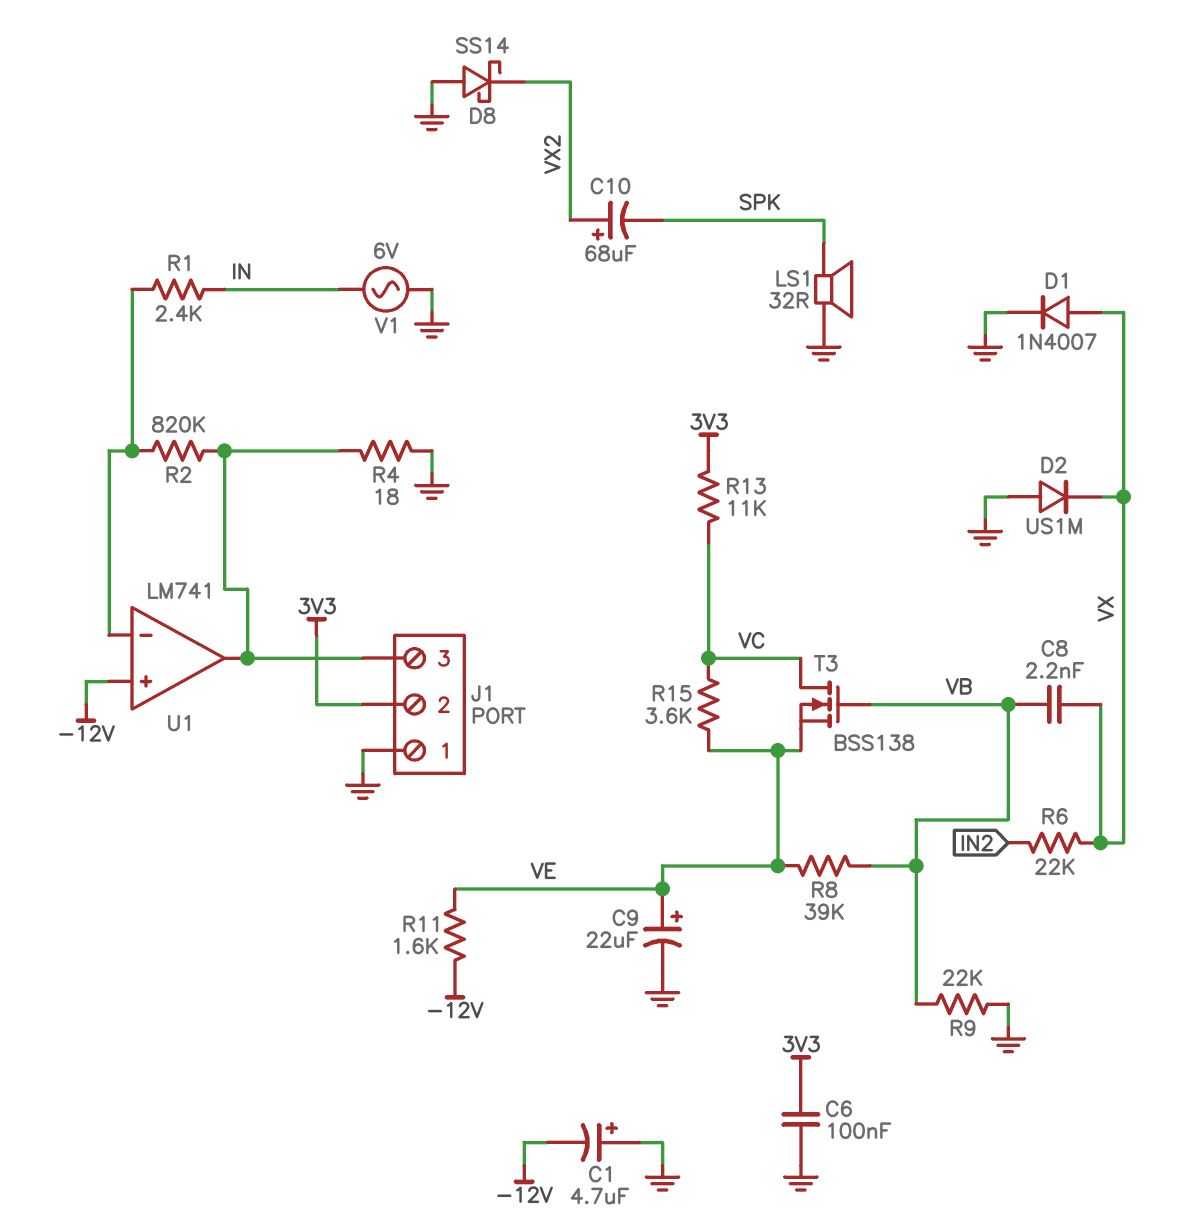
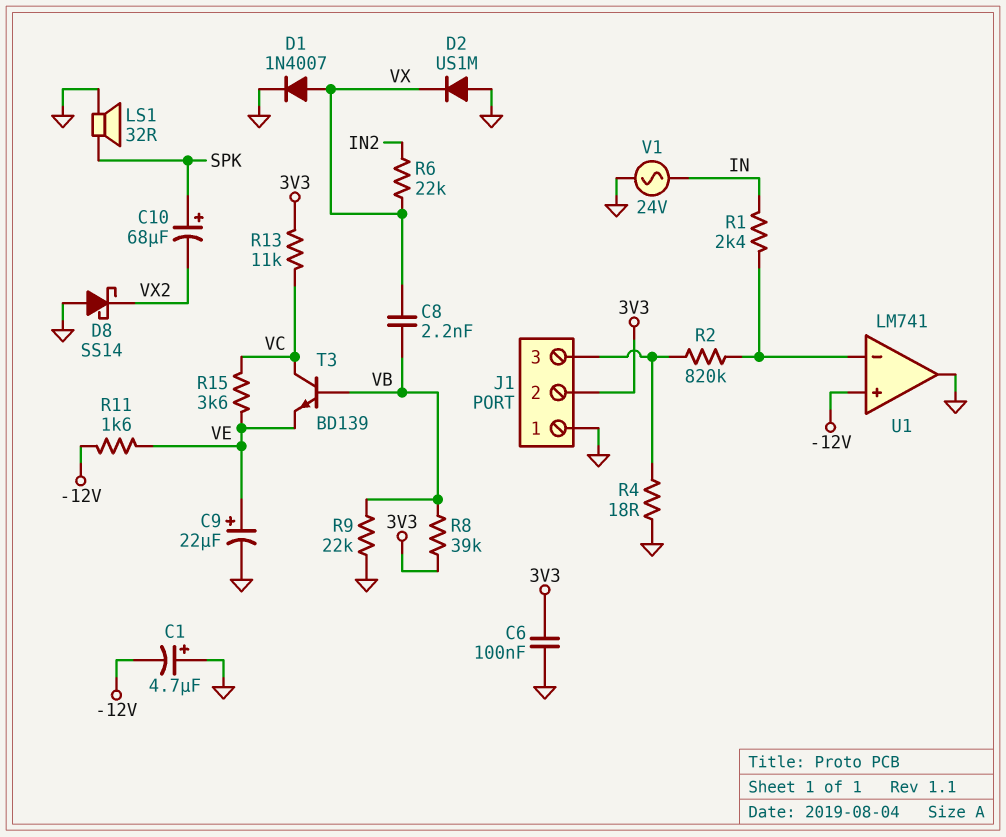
C10: 68uF (plus VX2, minus SPK) -> 68uF (plus SPK, minus VX2)
R8: 39k (VB, VE) -> 39k (3V3, VB)
T3: NMOS BSS138 (G VB, D VC, S VE) -> NPN BD139 (B VB, C VC, E VE)
U1 pin out: J1/3 -> GND
V1: AC 6V (GND, IN) -> AC 24V (GND, IN)

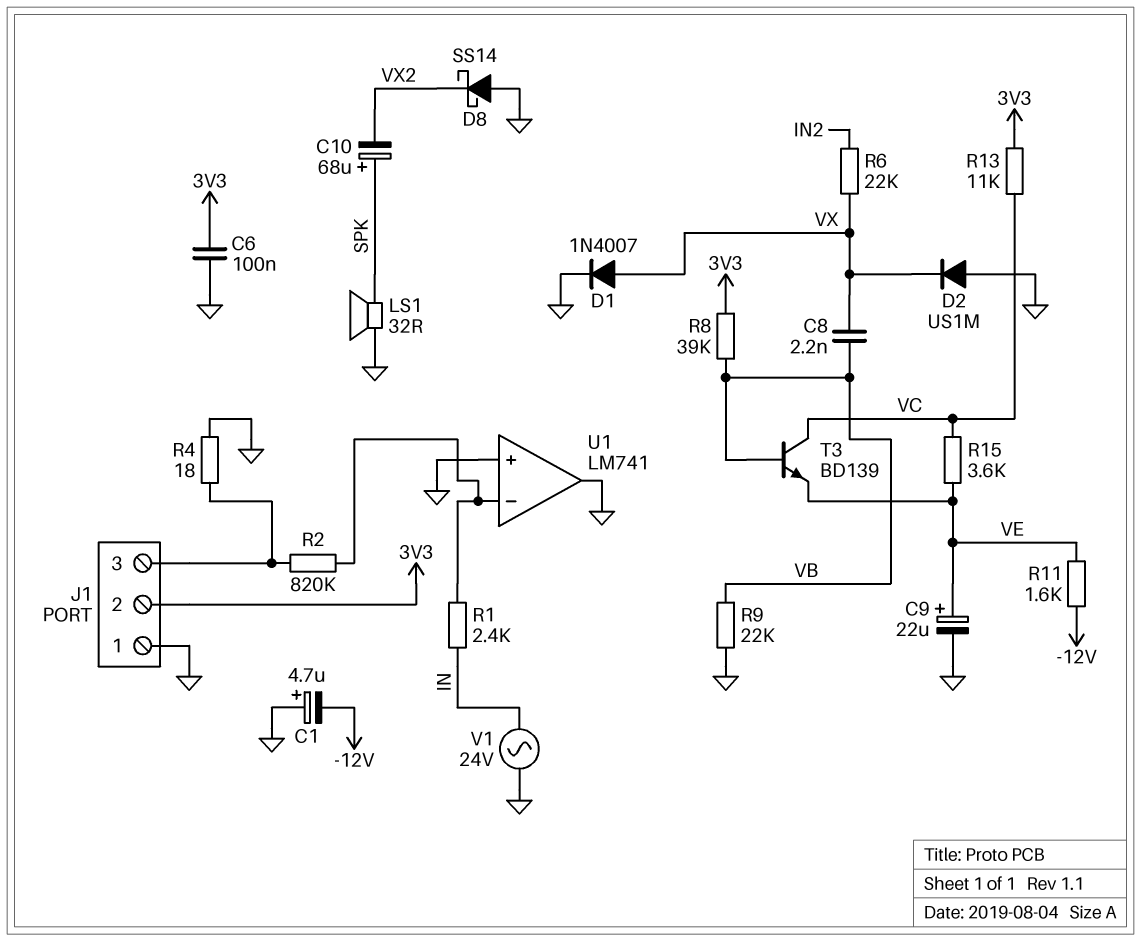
U1 pin in+: -12V -> GND

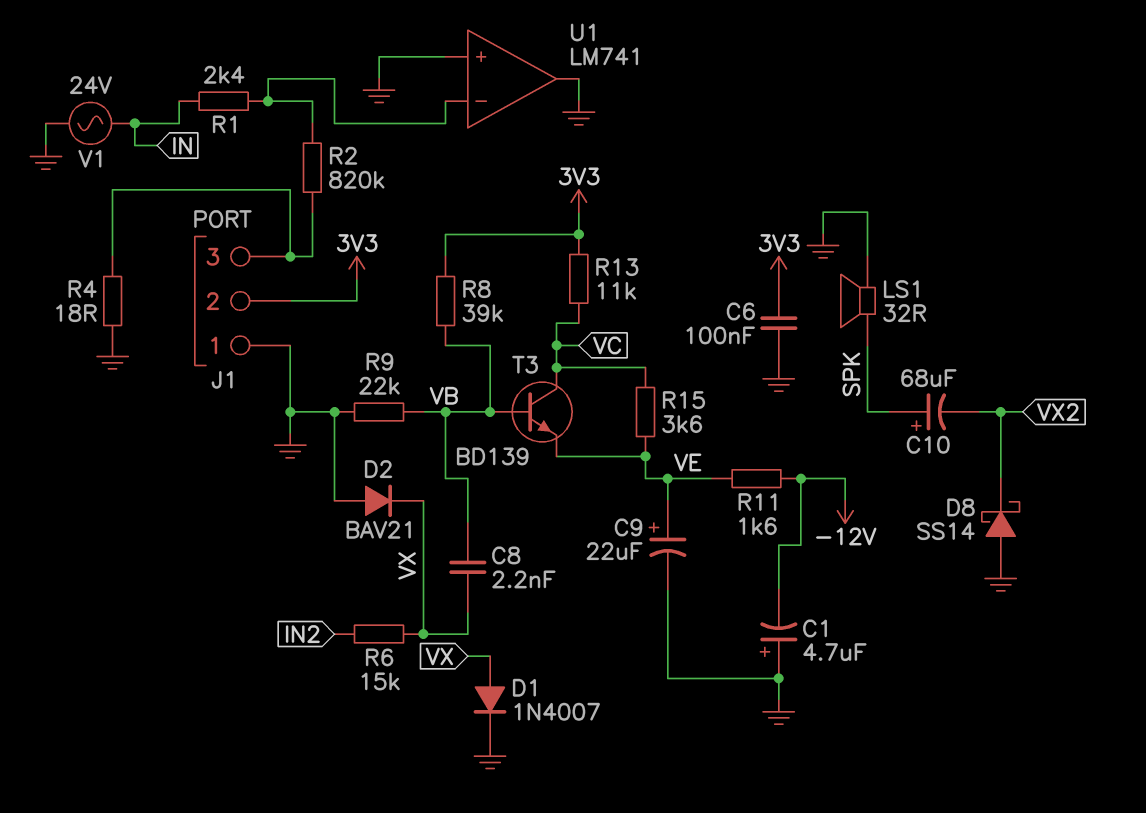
D2: diode US1M (A GND, K VX) -> diode BAV21 (A GND, K VX)
R6: 22k (IN2, VX) -> 15k (IN2, VX)

